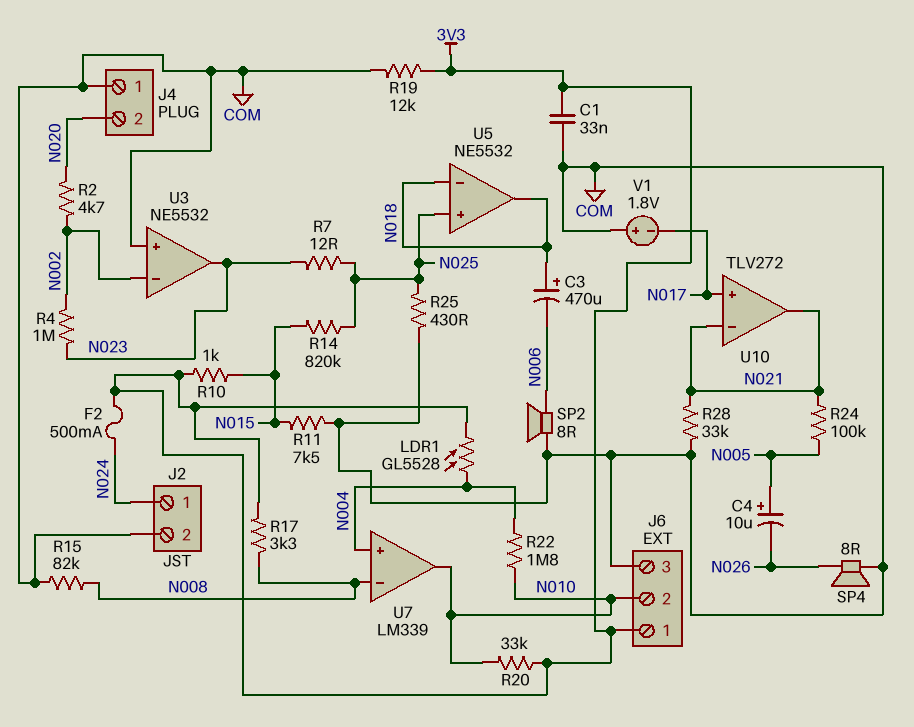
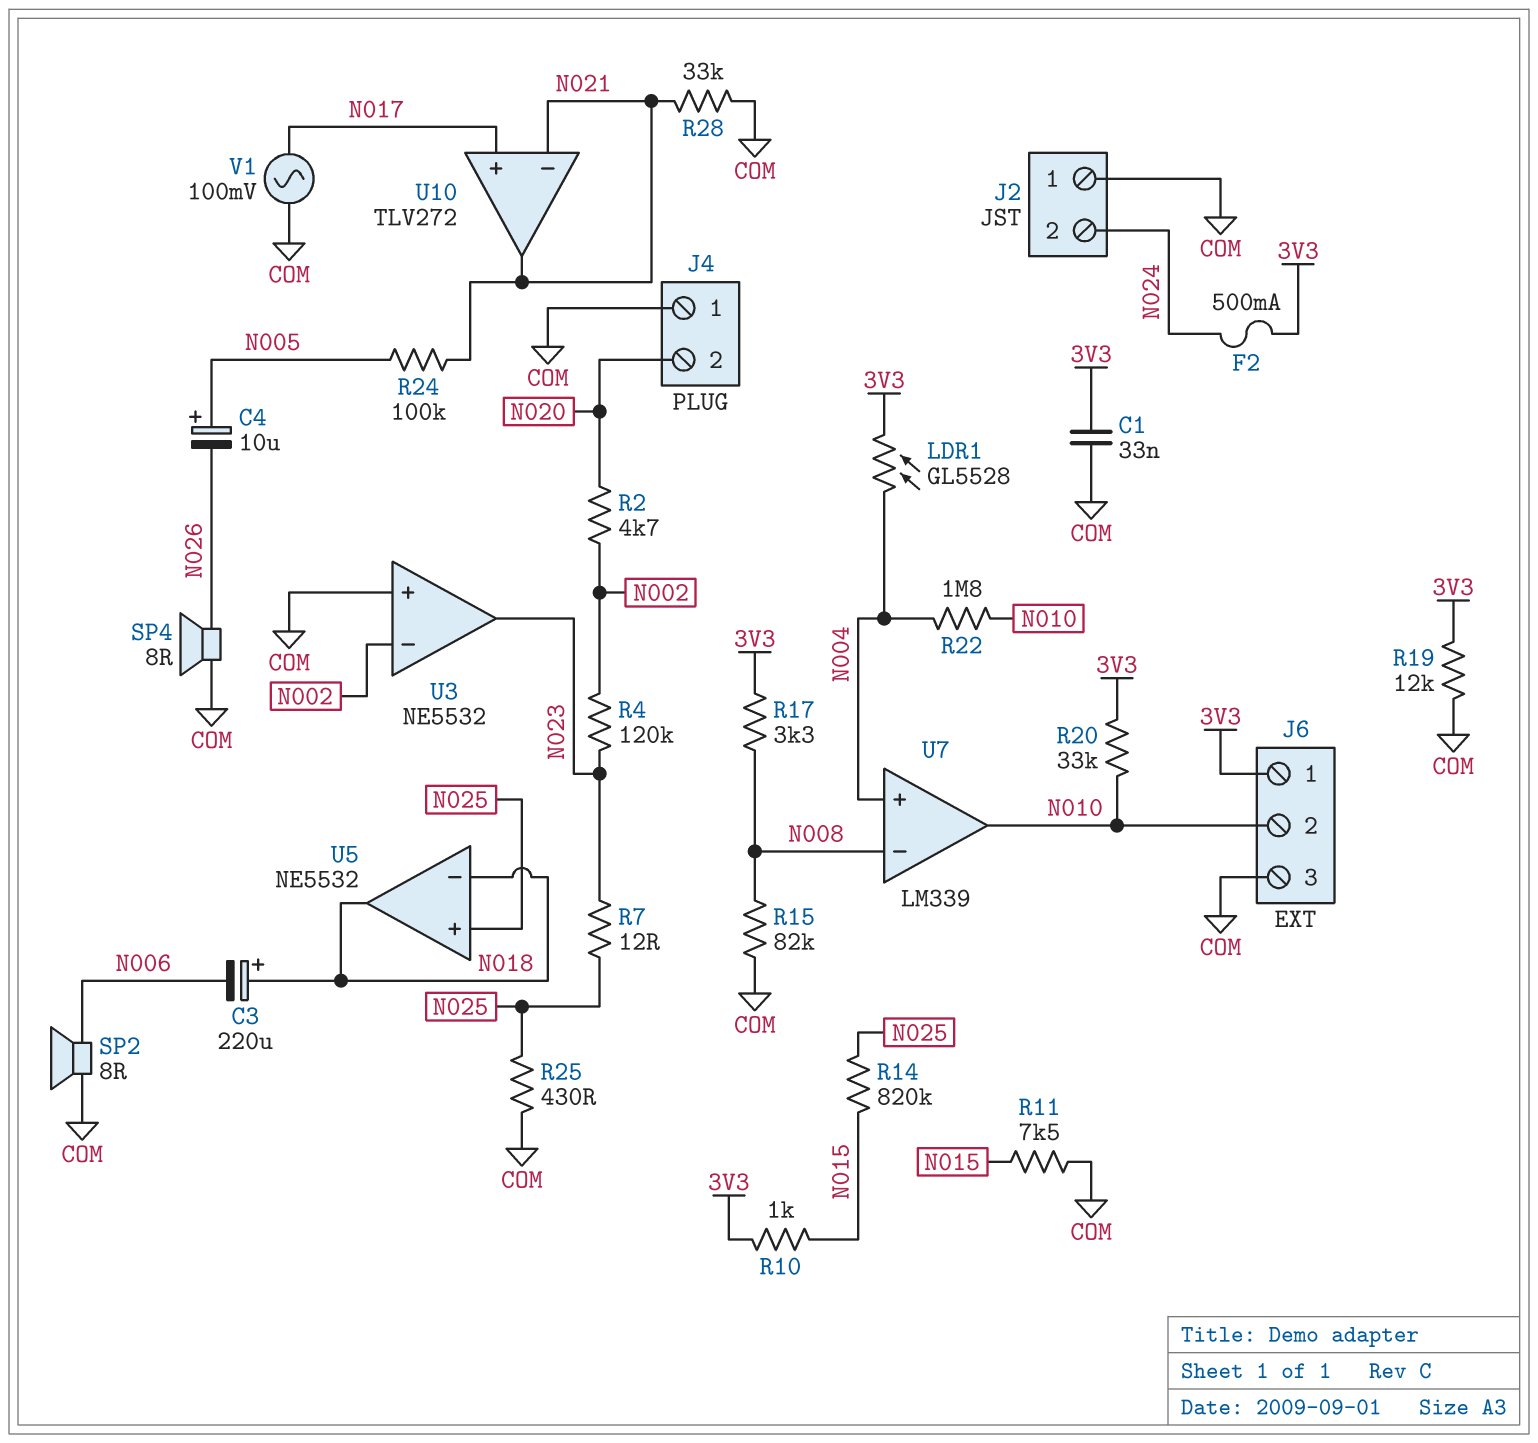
C3: 470uF (plus N018, minus N006) -> 220uF (plus N018, minus N006)
J2 pin 1: N024 -> COM
J2 pin 2: COM -> N024
R4: 1M (N002, N023) -> 120k (N002, N023)
V1: 1.8V (plus COM, minus N017) -> AC 100mV (COM, N017)

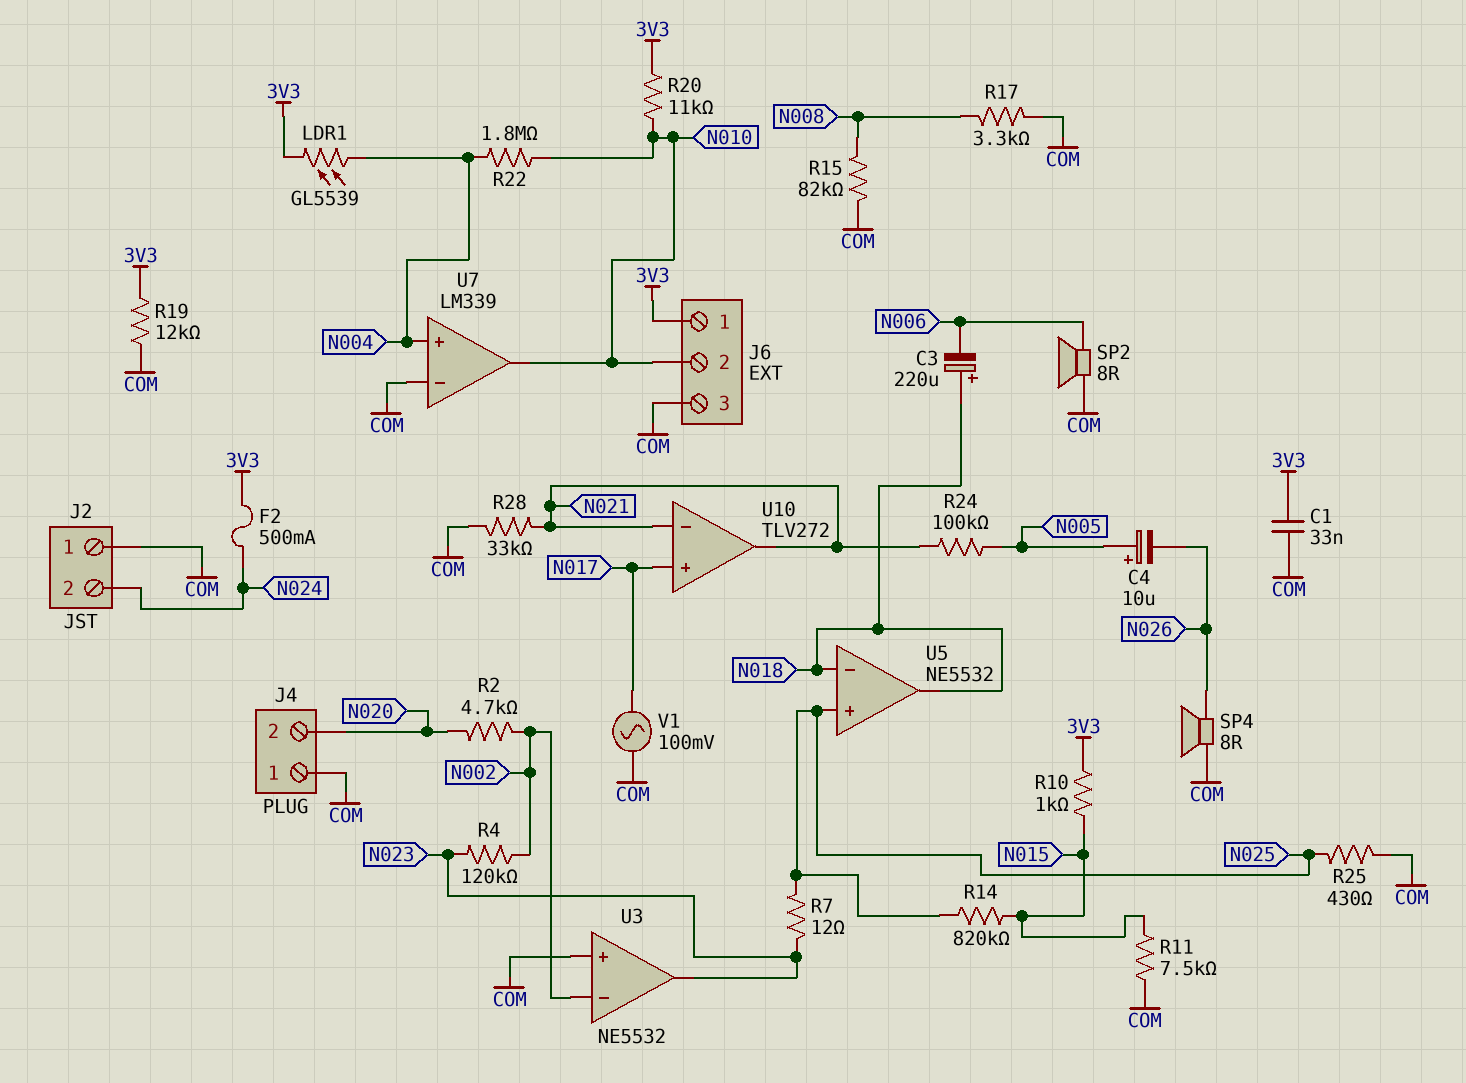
LDR1: GL5528 (3V3, N004) -> GL5539 (3V3, N004)
R17: 3.3k (3V3, N008) -> 3.3k (COM, N008)
R20: 33k (3V3, N010) -> 11k (3V3, N010)
U7 pin in-: N008 -> COM

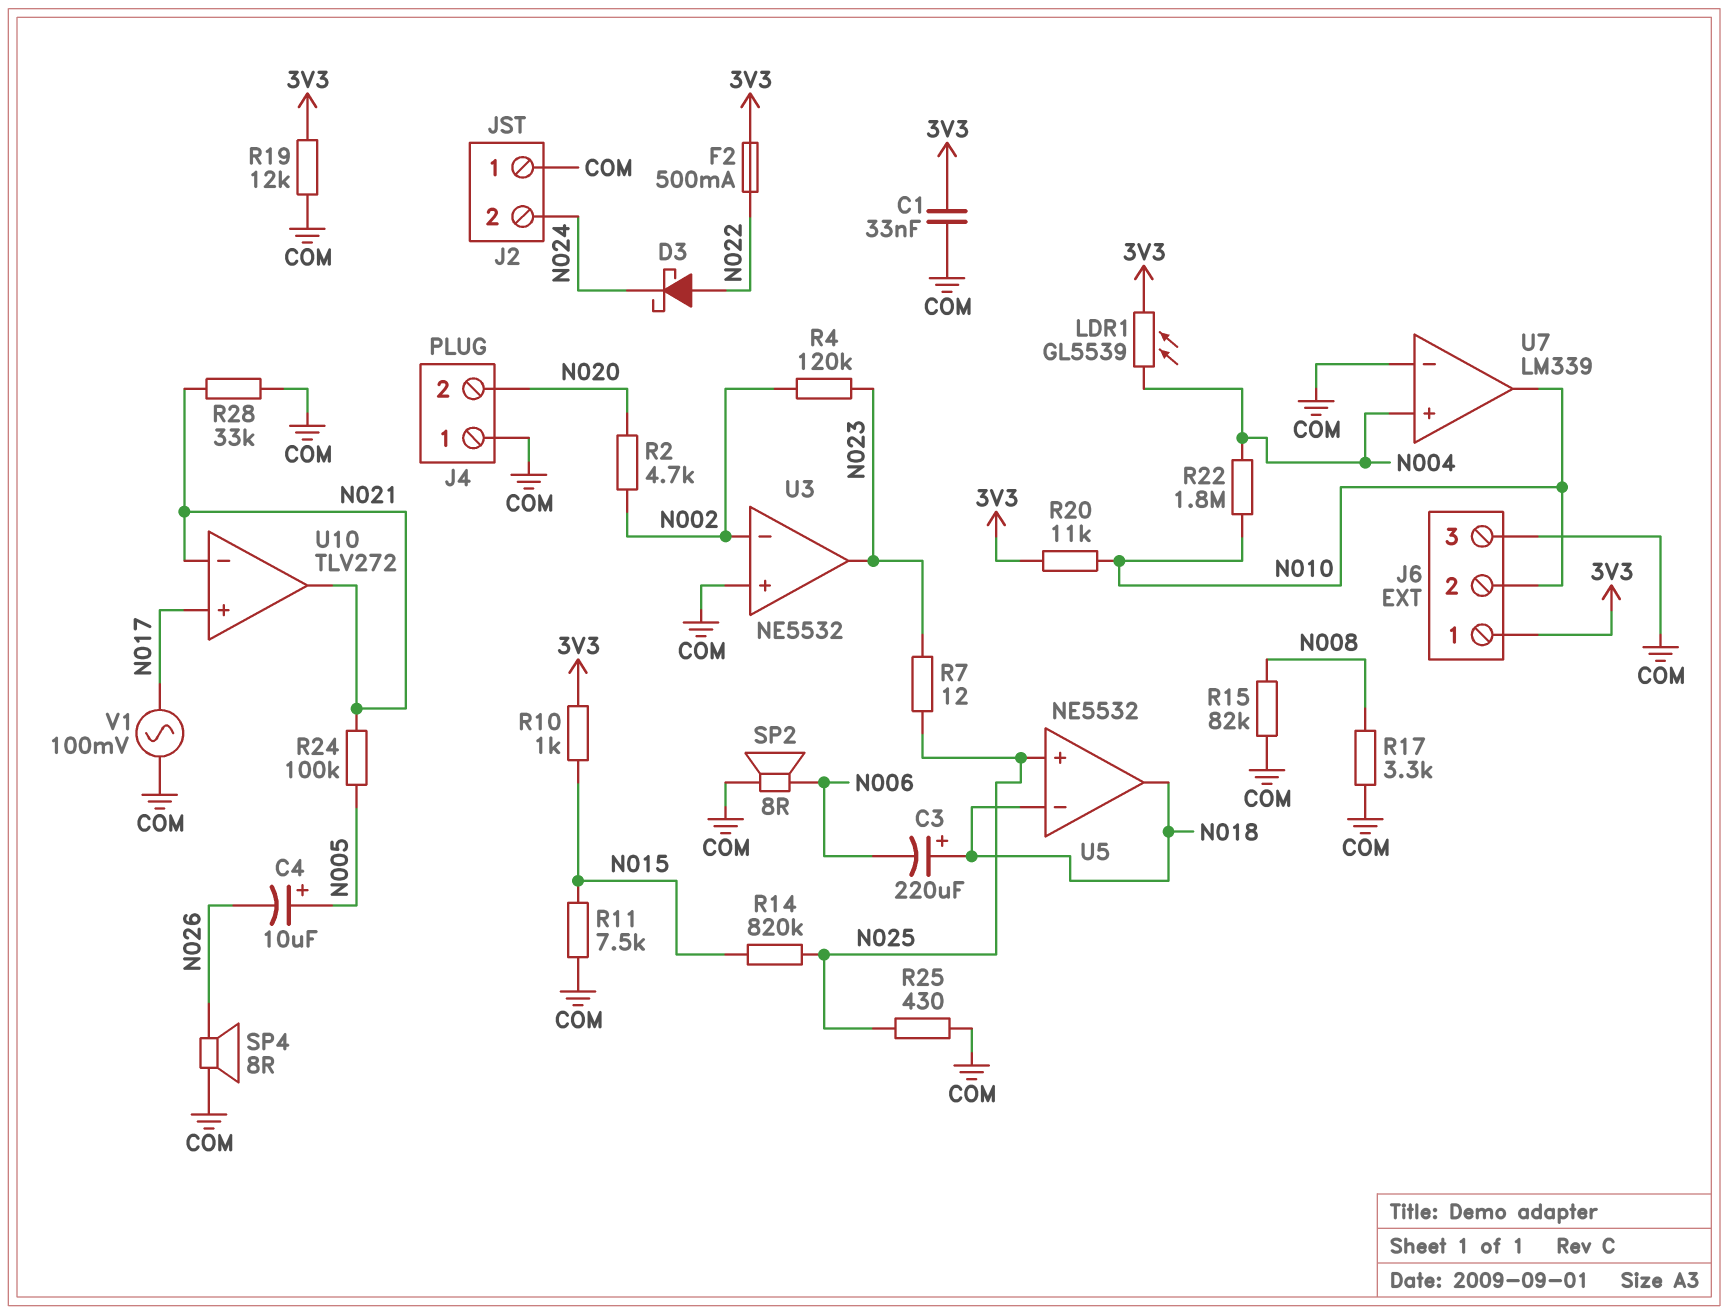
D3: none -> schottky (A N022, K N024)
F2: 500mA (3V3, N024) -> 500mA (3V3, N022)

